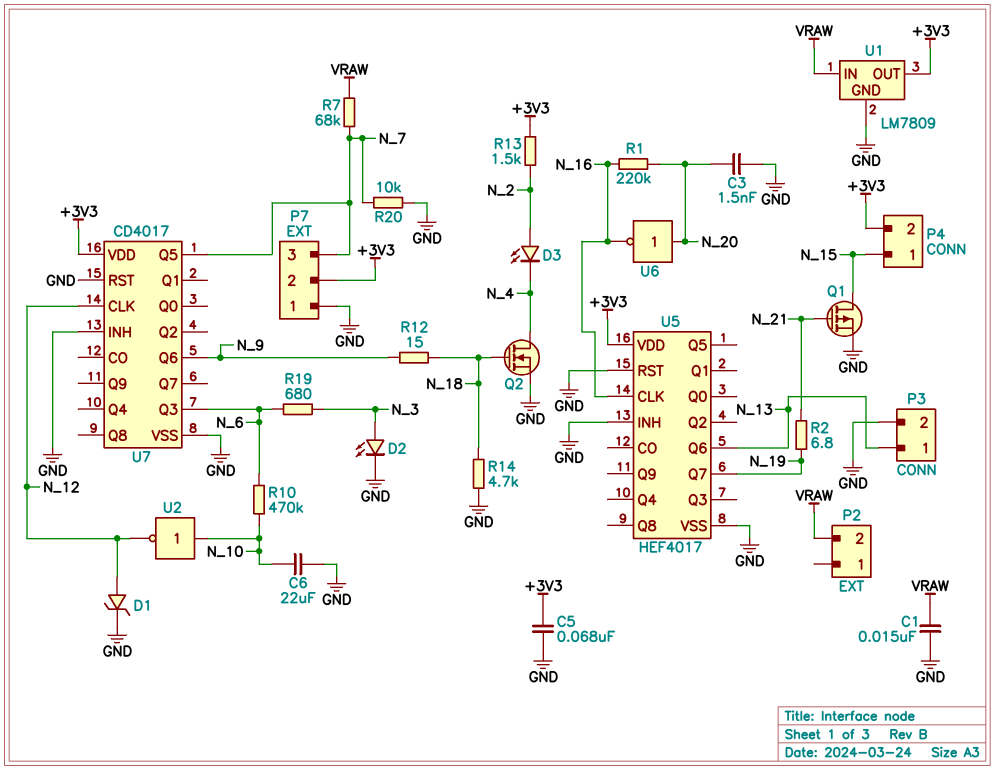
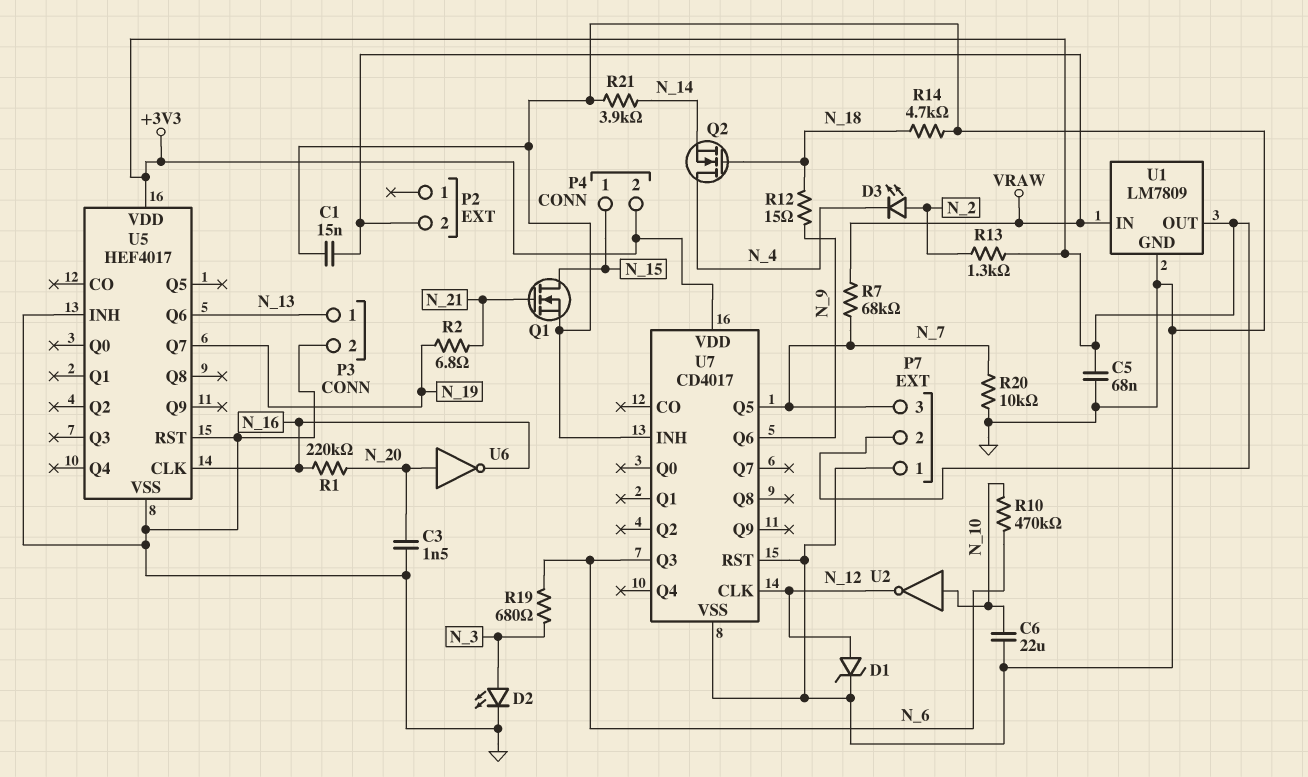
Q1: PMOS (G N_21, D N_15, S GND) -> NMOS (G N_21, D N_15, S GND)
Q2: NMOS (G N_18, D N_4, S GND) -> NMOS (G N_18, D N_4, S N_14)
R13: 1.5k (+3V3, N_2) -> 1.3k (+3V3, N_2)
R21: none -> 3.9k (GND, N_14)

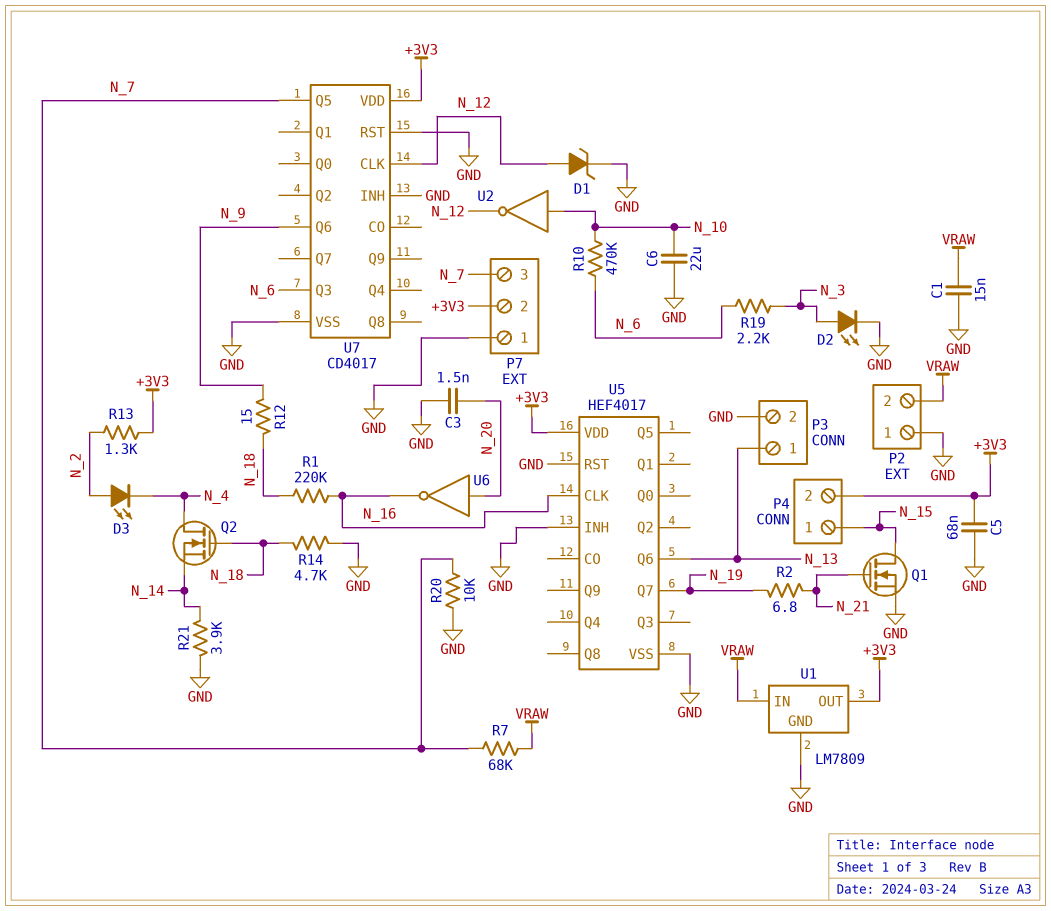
P2 pin 1: none -> GND
R1: 220k (N_16, N_20) -> 220k (N_16, N_18)
R19: 680 (N_3, N_6) -> 2.2k (N_3, N_6)

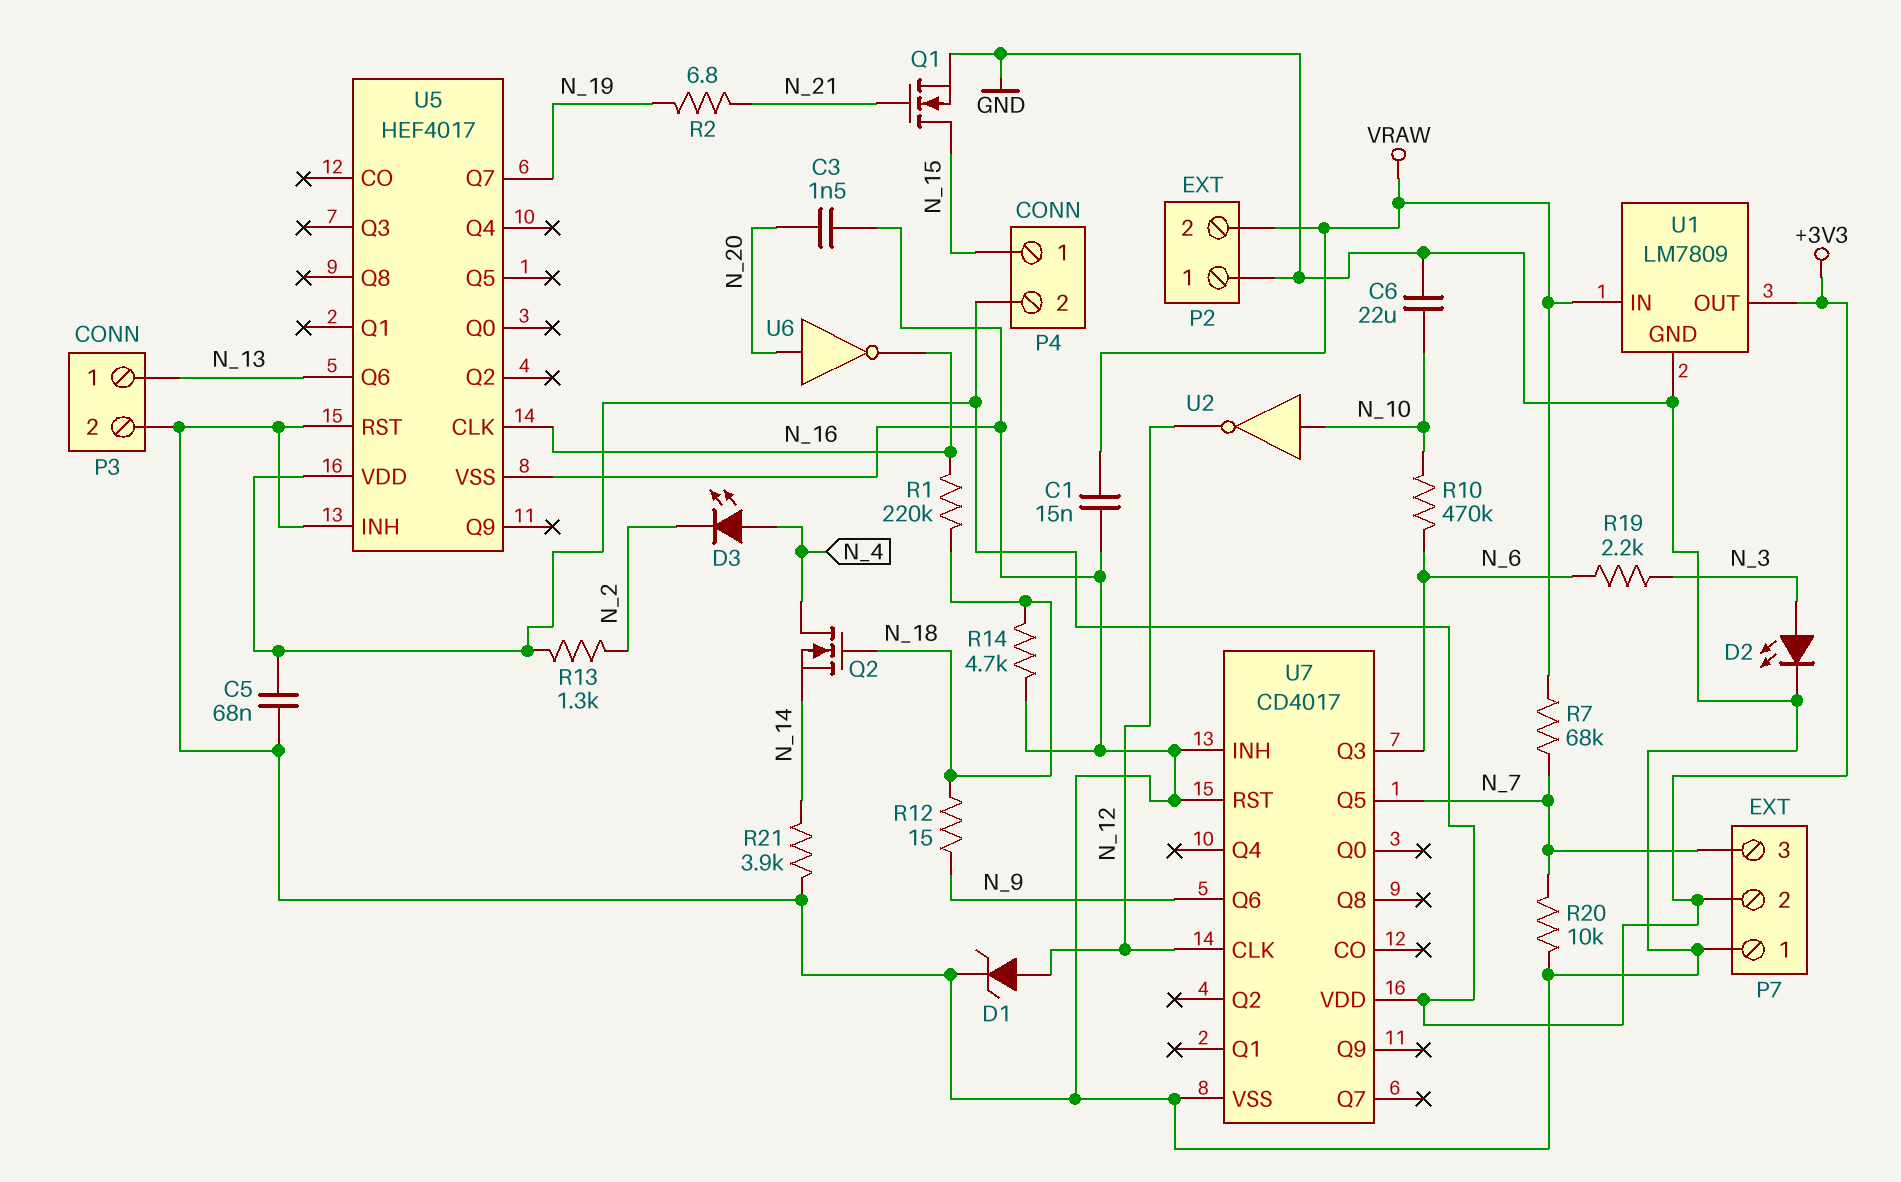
D3: LED (A N_2, K N_4) -> LED (A N_4, K N_2)

